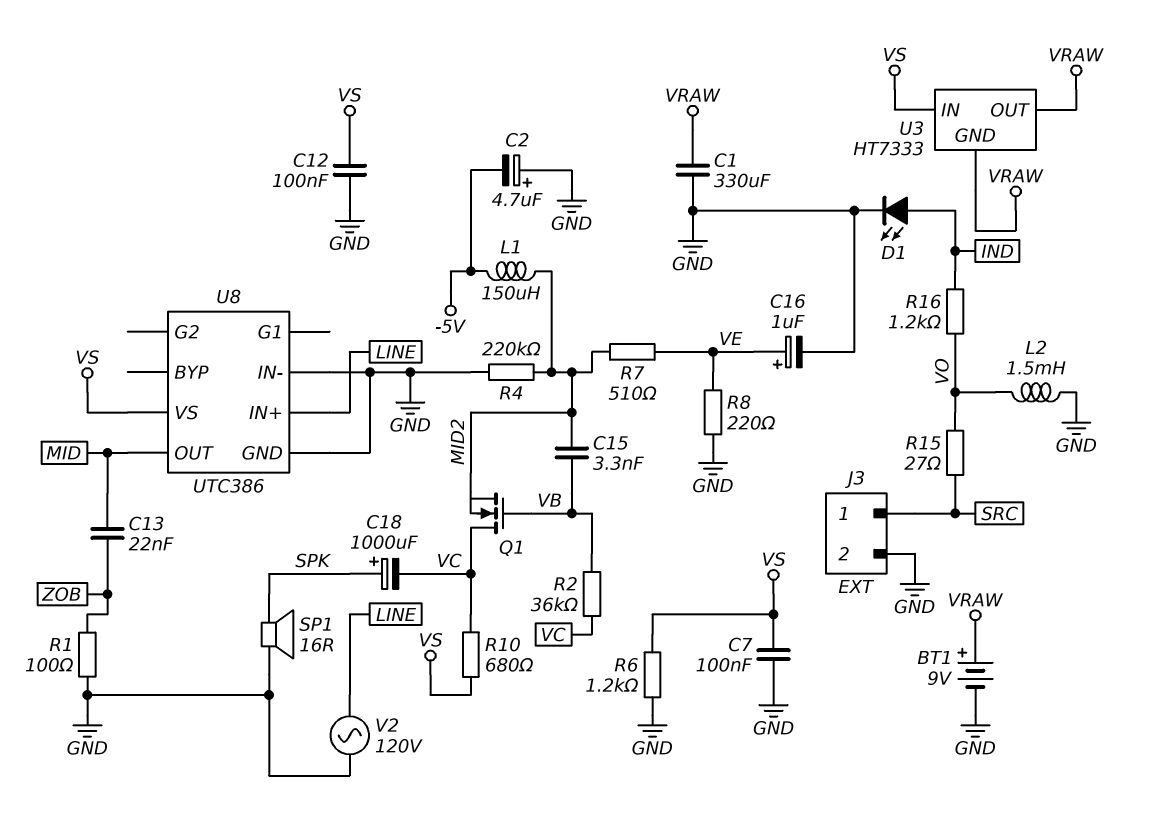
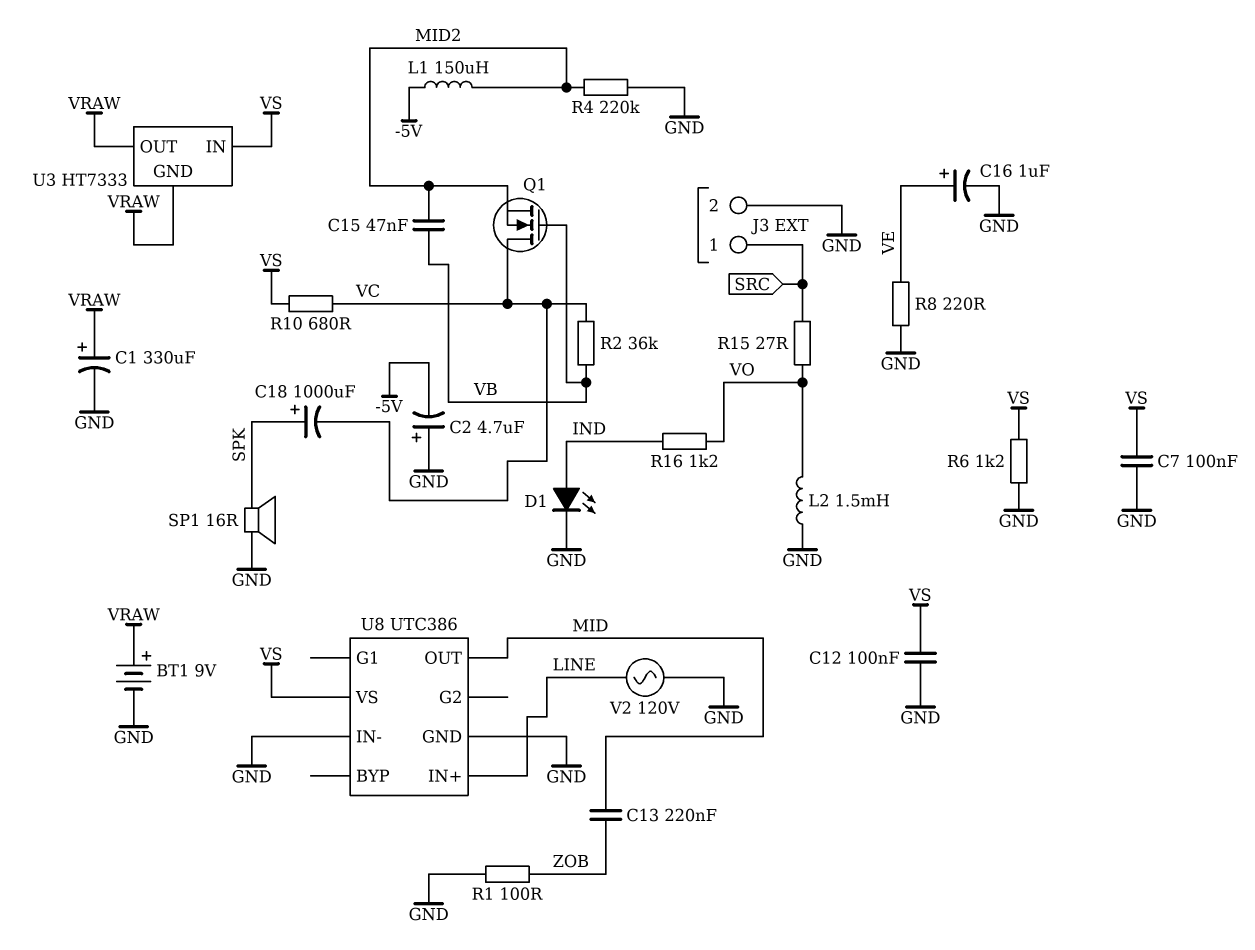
C1: 330uF (GND, VRAW) -> 330uF (plus VRAW, minus GND)
C13: 22nF (MID, ZOB) -> 220nF (MID, ZOB)
C15: 3.3nF (MID2, VB) -> 47nF (MID2, VB)
R7: 510 (MID2, VE) -> none

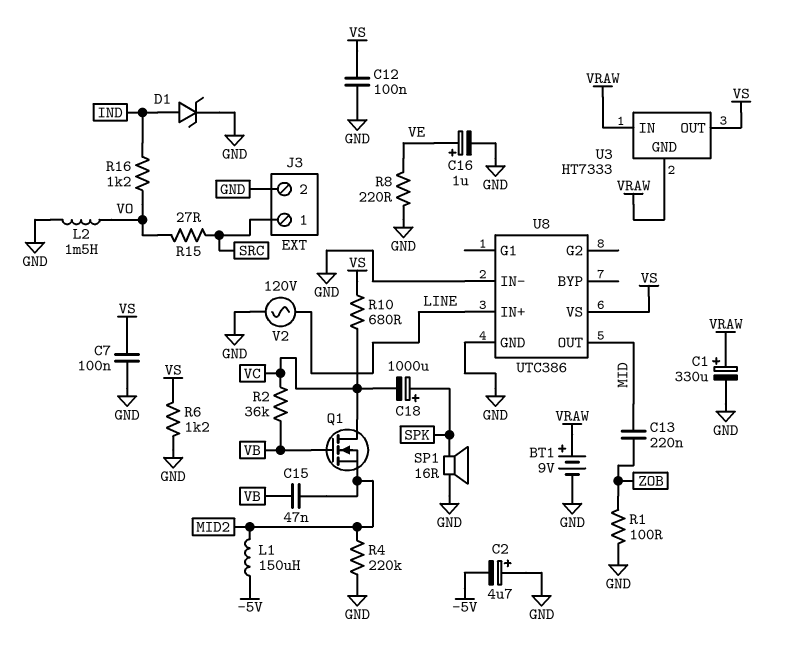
D1: LED (A IND, K GND) -> zener (A IND, K GND)
U3 pin IN: VS -> VRAW
U3 pin OUT: VRAW -> VS

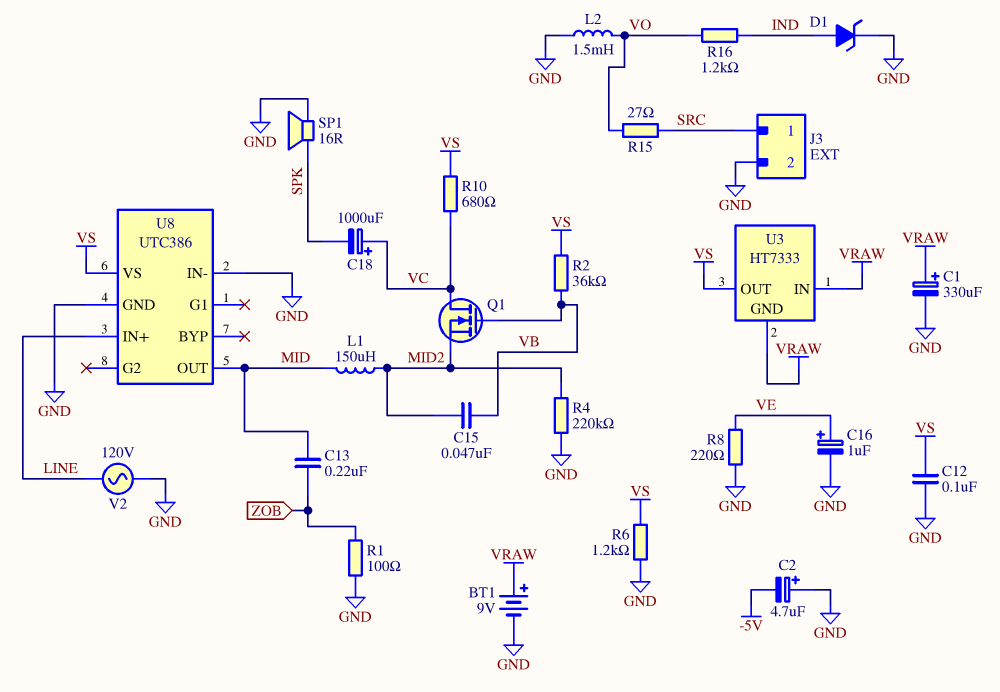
C7: 100nF (GND, VS) -> none
C18: 1000uF (plus SPK, minus VC) -> 1000uF (plus VC, minus SPK)
L1: 150uH (-5V, MID2) -> 150uH (MID, MID2)
R2: 36k (VB, VC) -> 36k (VB, VS)

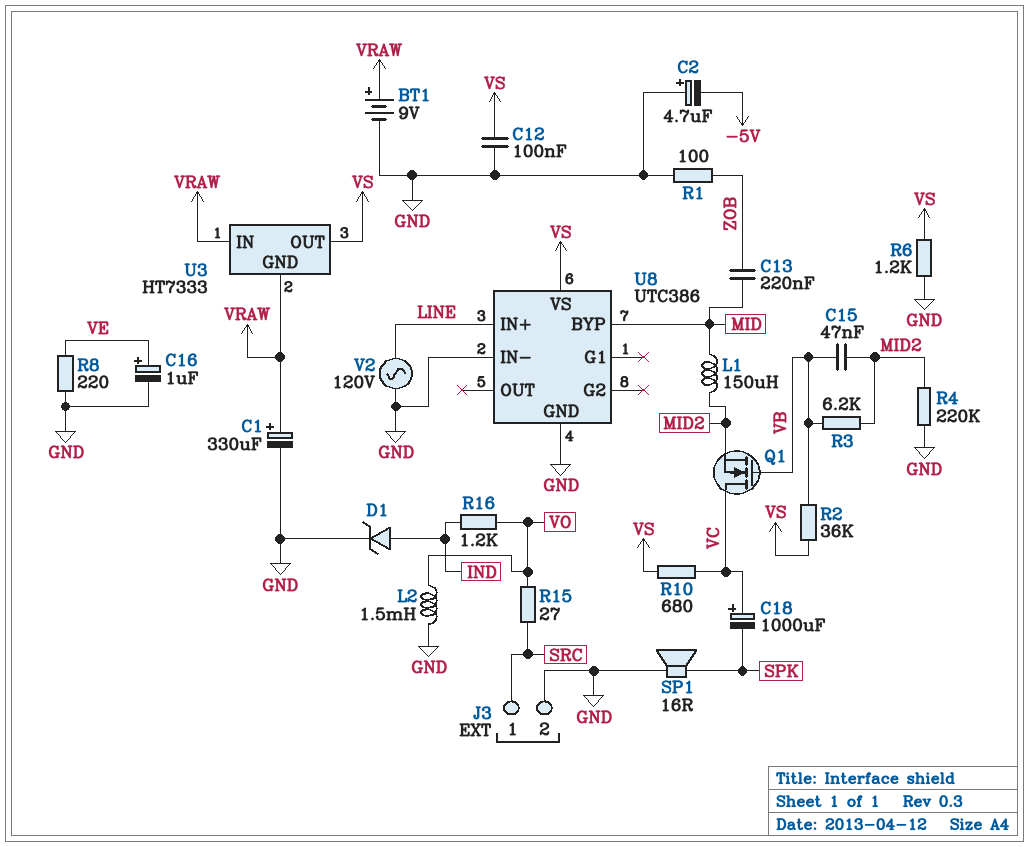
R3: none -> 6.2k (MID2, VB)
U8 pin BYP: none -> MID
U8 pin OUT: MID -> none

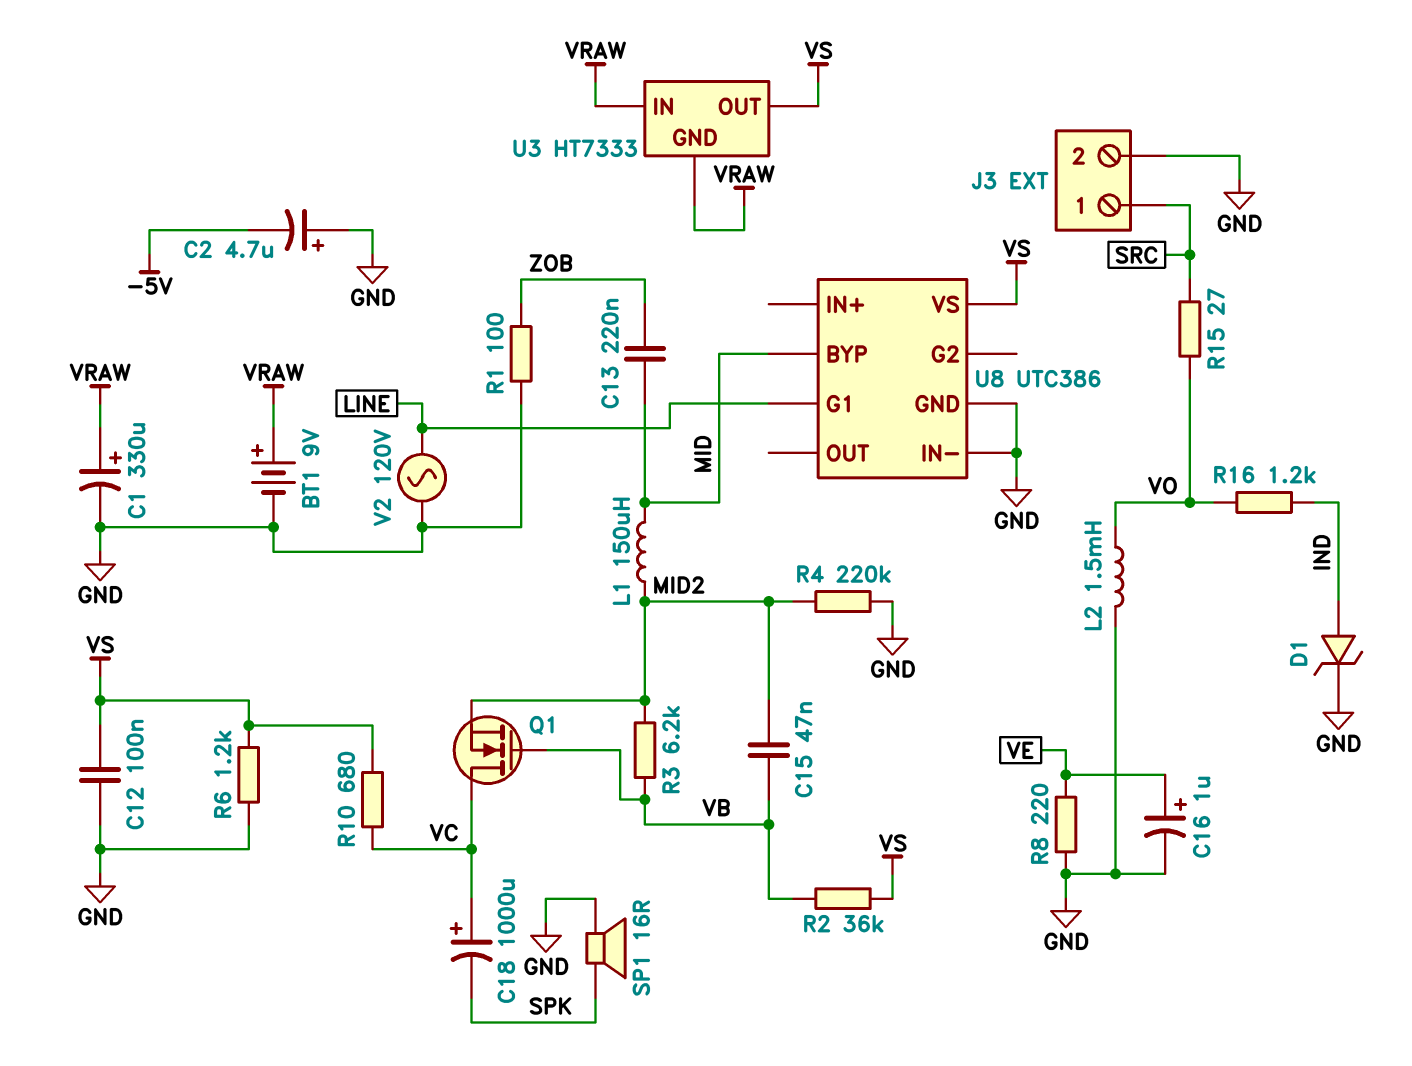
U8 pin G1: none -> LINE
U8 pin IN+: LINE -> none

